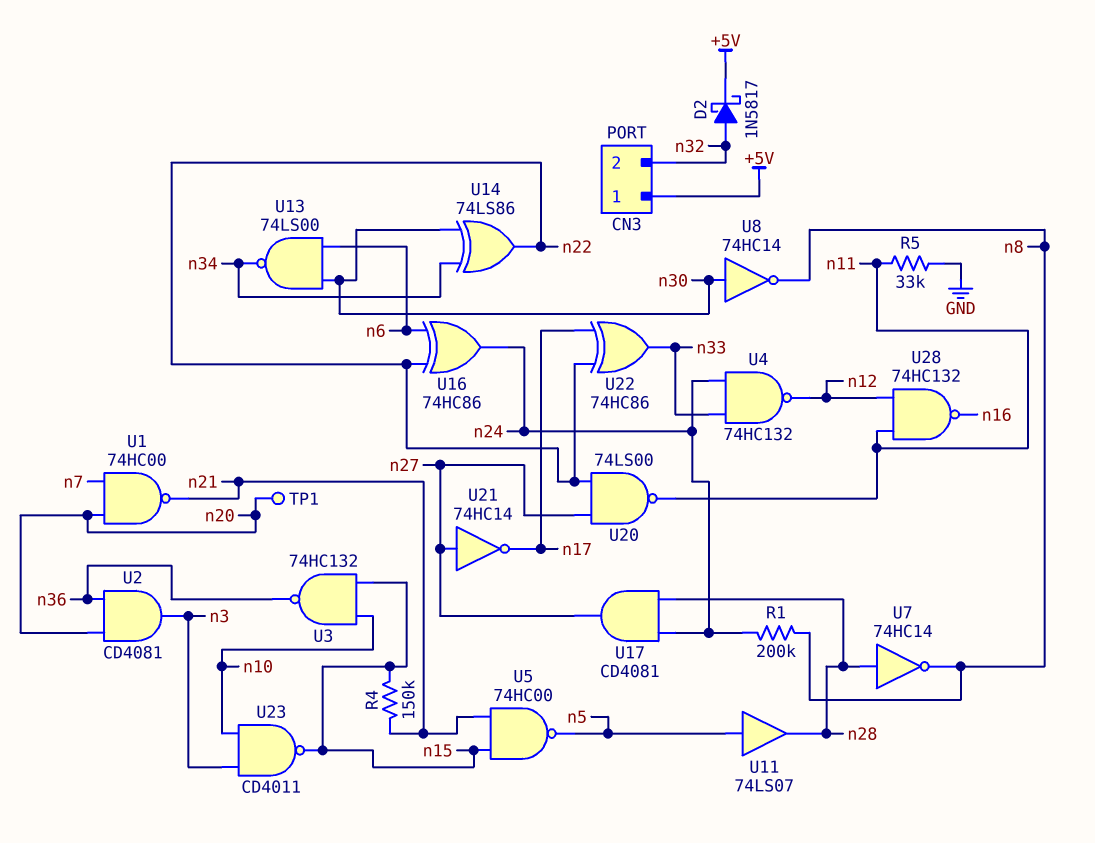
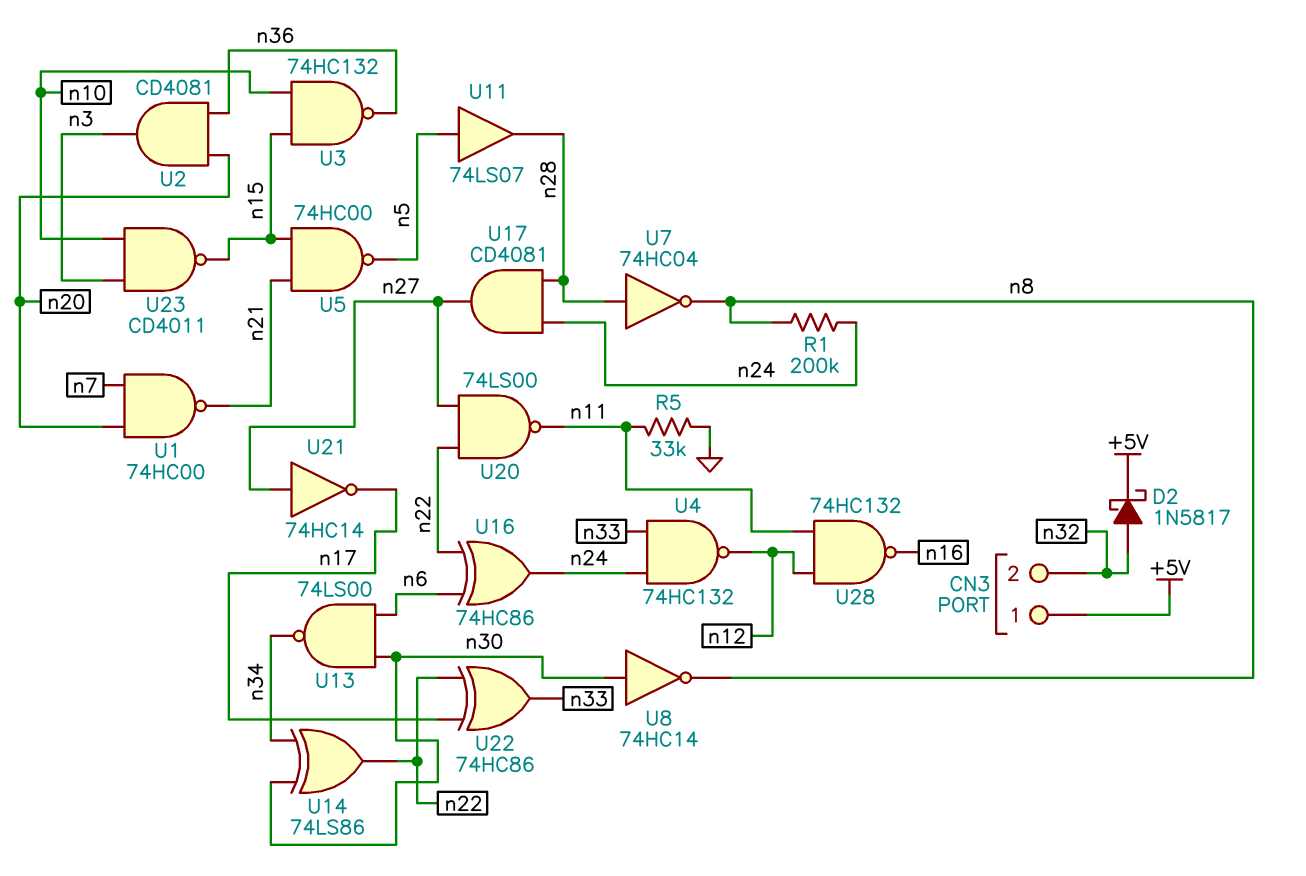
R4: 150k (n15, n21) -> none
TP1: test point (n20) -> none
U7: NOT 74HC14 (in n28, out n8) -> NOT 74HC04 (in n28, out n8)

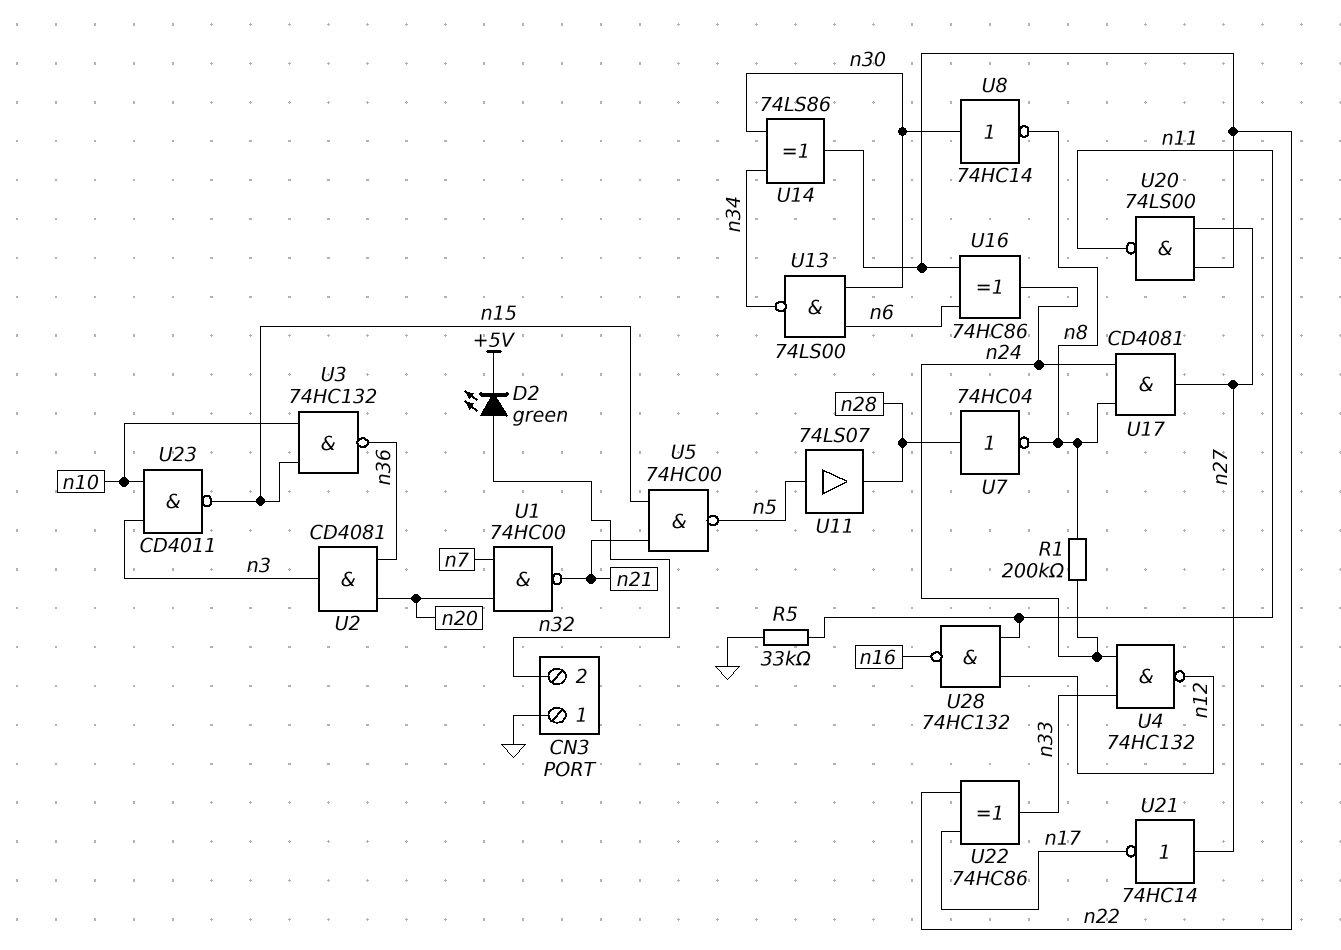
CN3 pin 1: +5V -> GND
D2: schottky 1N5817 (A n32, K +5V) -> LED green (A n32, K +5V)
U17: AND CD4081 (in n24, in n28, out n27) -> AND CD4081 (in n8, in n24, out n27)

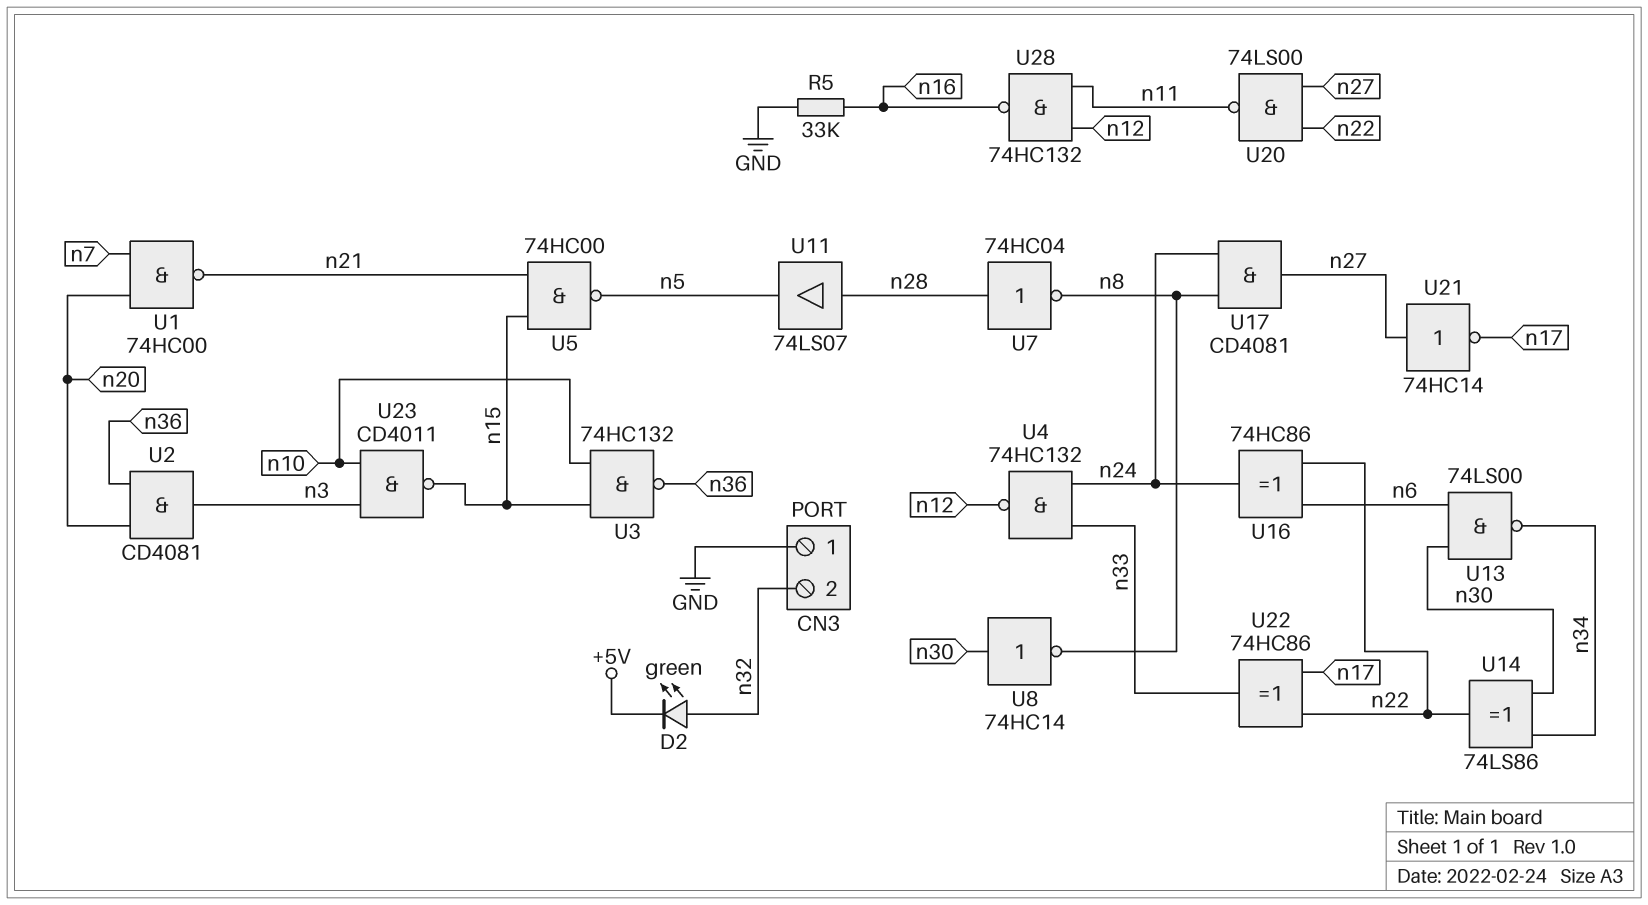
R1: 200k (n8, n24) -> none
R5: 33k (GND, n11) -> 33k (GND, n16)
U11: buffer 74LS07 (in n5, out n28) -> buffer 74LS07 (in n28, out n5)

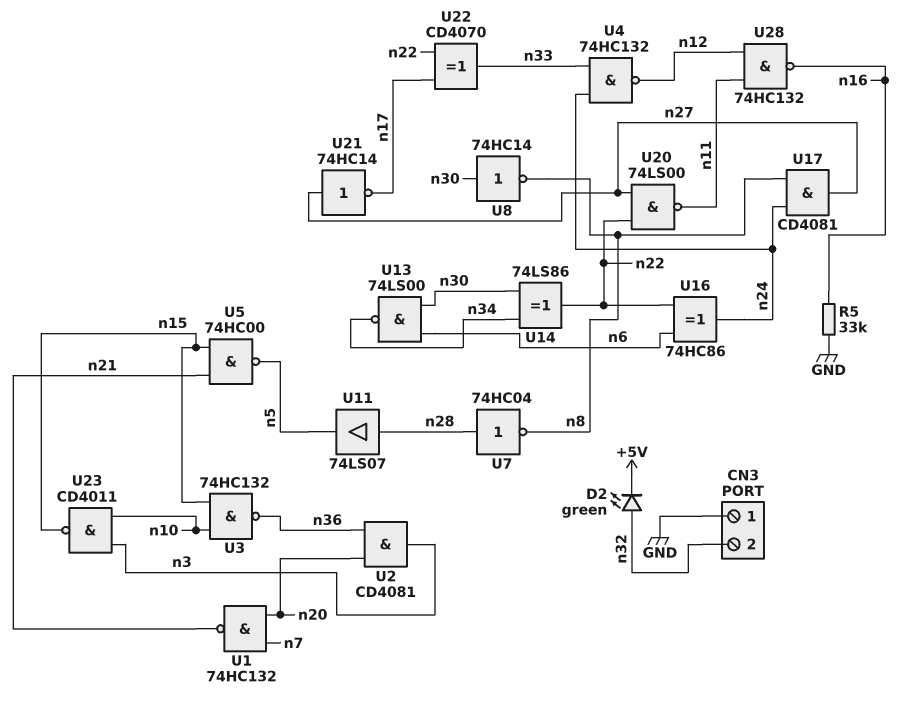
U1: NAND 74HC00 (in n7, in n20, out n21) -> NAND 74HC132 (in n7, in n20, out n21)
U22: XOR 74HC86 (in n17, in n22, out n33) -> XOR CD4070 (in n17, in n22, out n33)

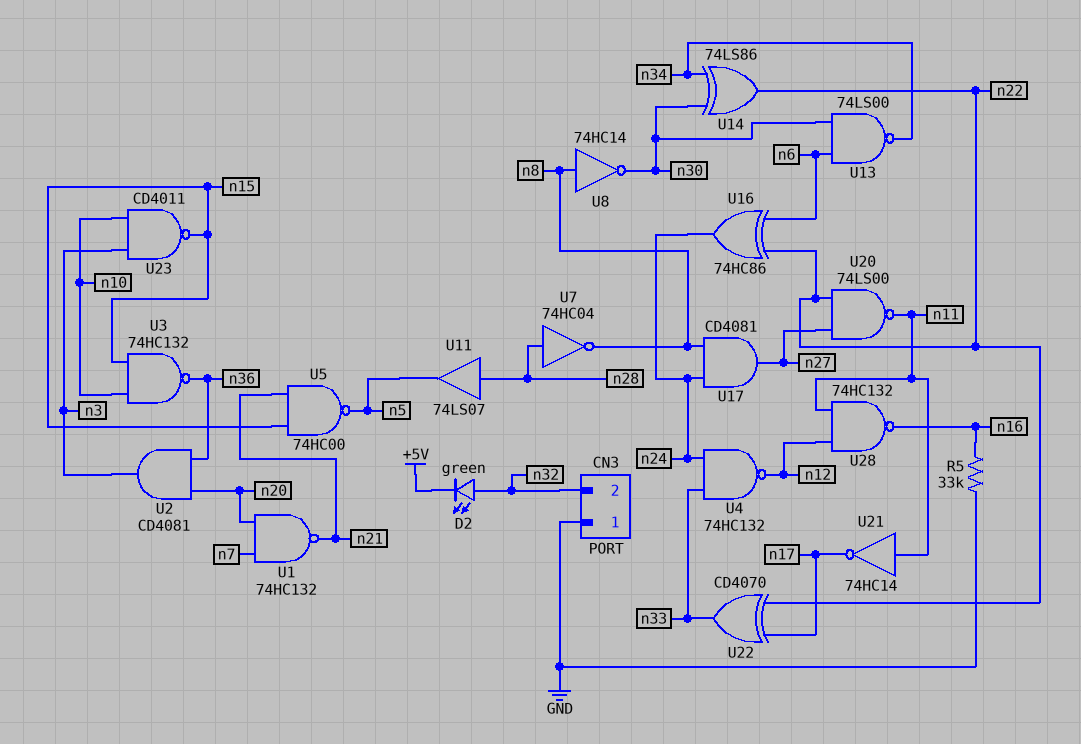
U8: NOT 74HC14 (in n30, out n8) -> NOT 74HC14 (in n8, out n30)
U21: NOT 74HC14 (in n27, out n17) -> NOT 74HC14 (in n11, out n17)

